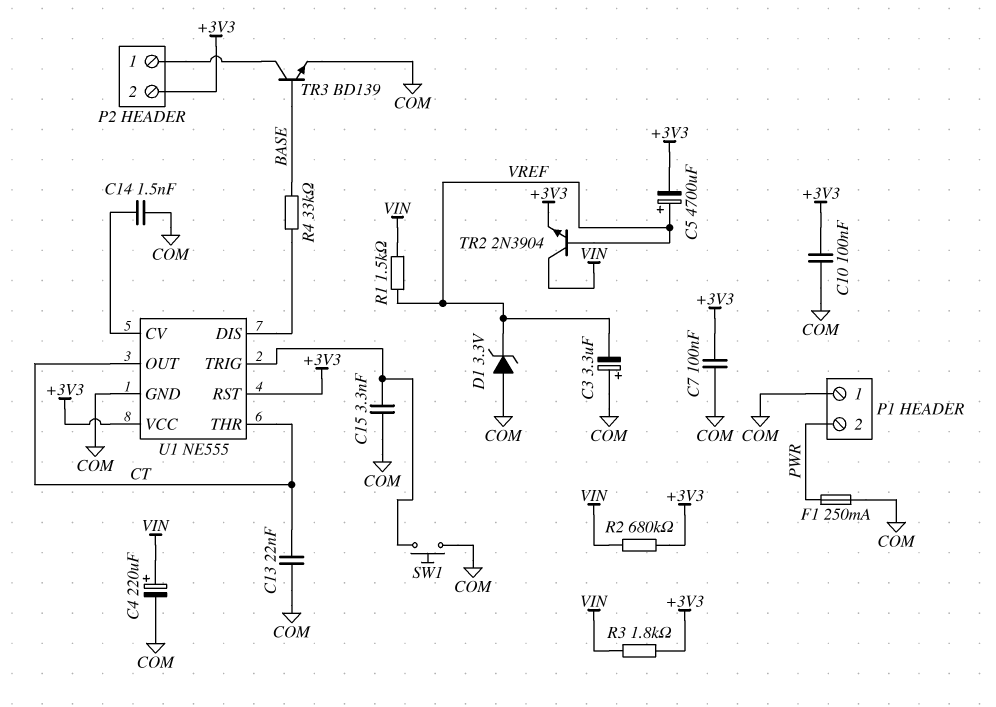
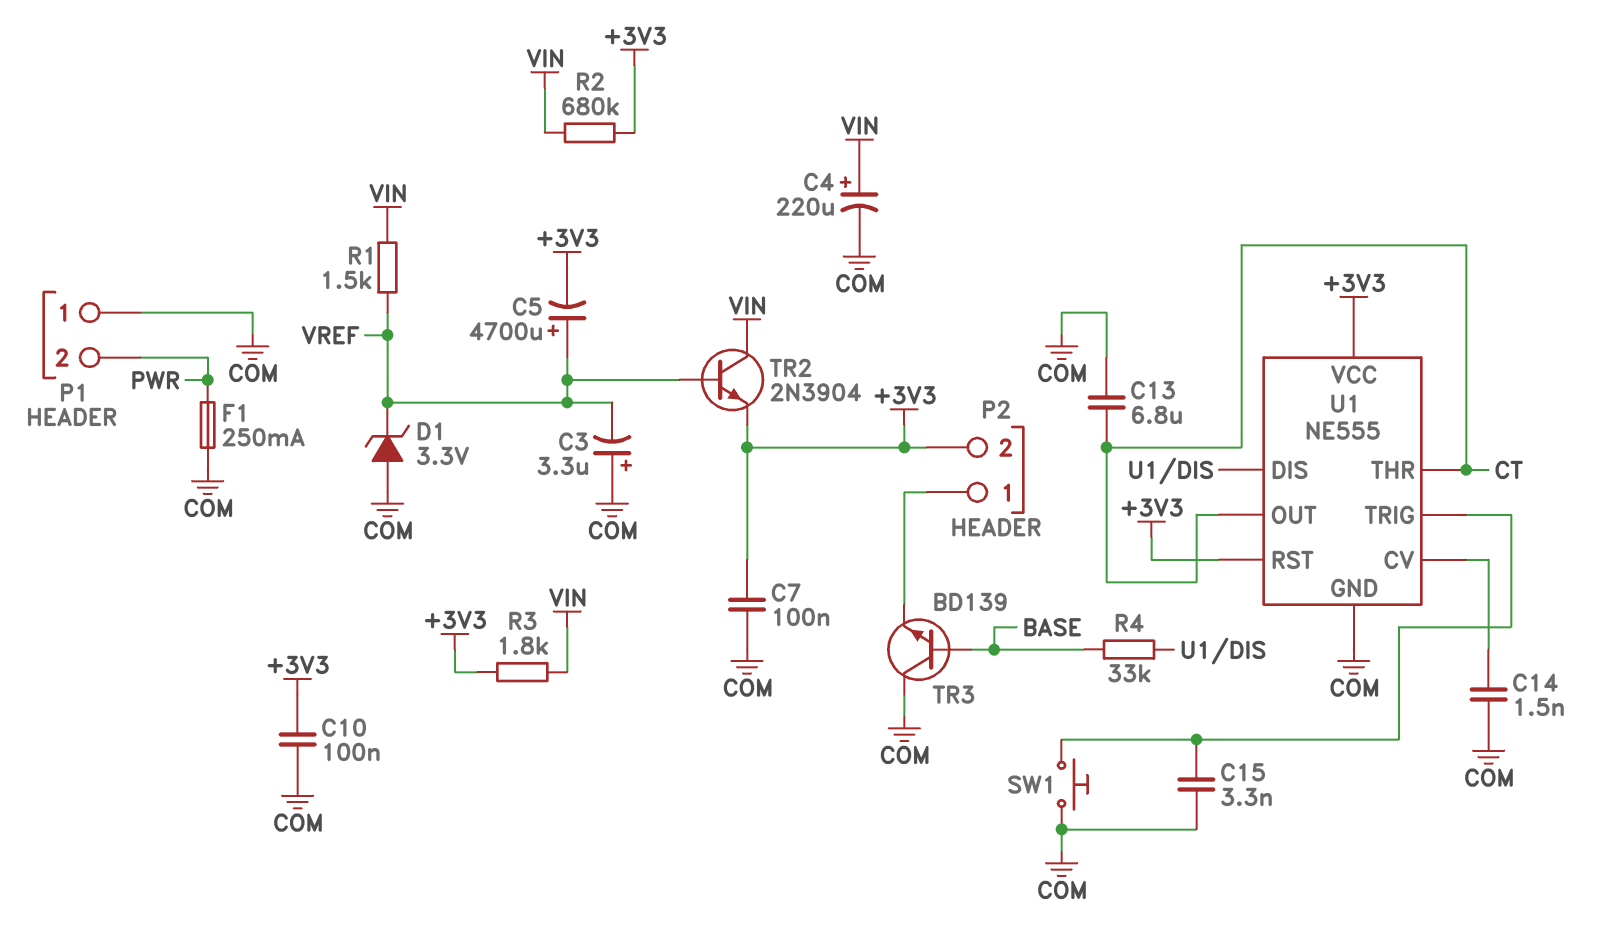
C13: 22nF (COM, CT) -> 6.8uF (COM, CT)
TR3: NPN BD139 (B BASE, C P2/1, E COM) -> NPN BD139 (B BASE, C COM, E P2/1)

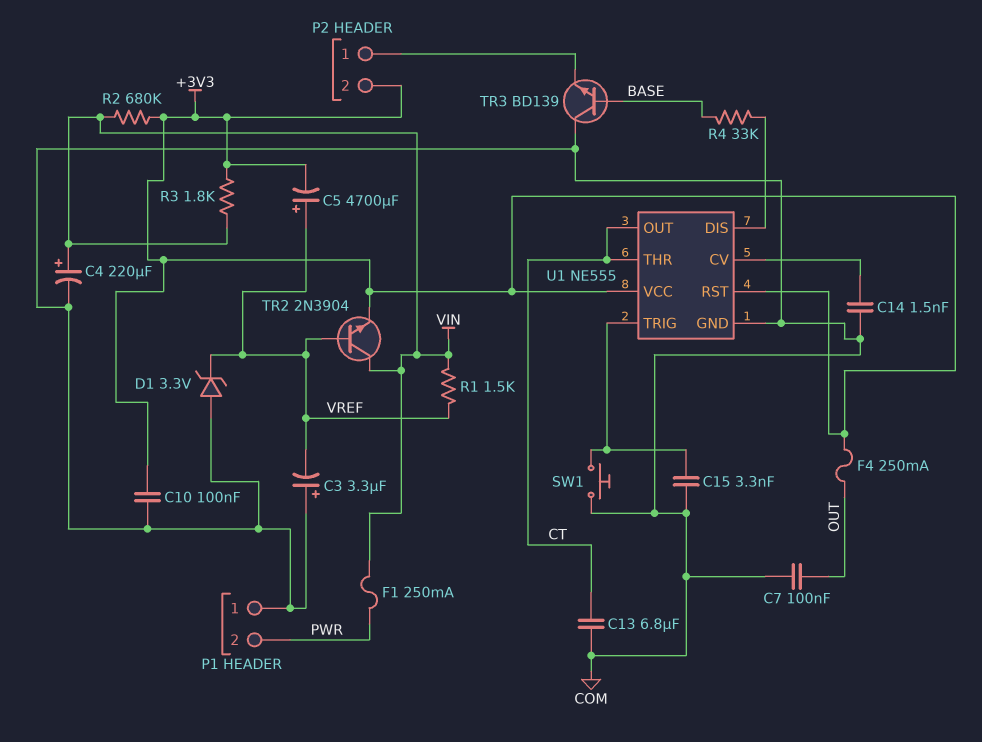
C7: 100nF (+3V3, COM) -> 100nF (COM, OUT)
F1: 250mA (COM, PWR) -> 250mA (PWR, VIN)
F4: none -> 250mA (+3V3, OUT)

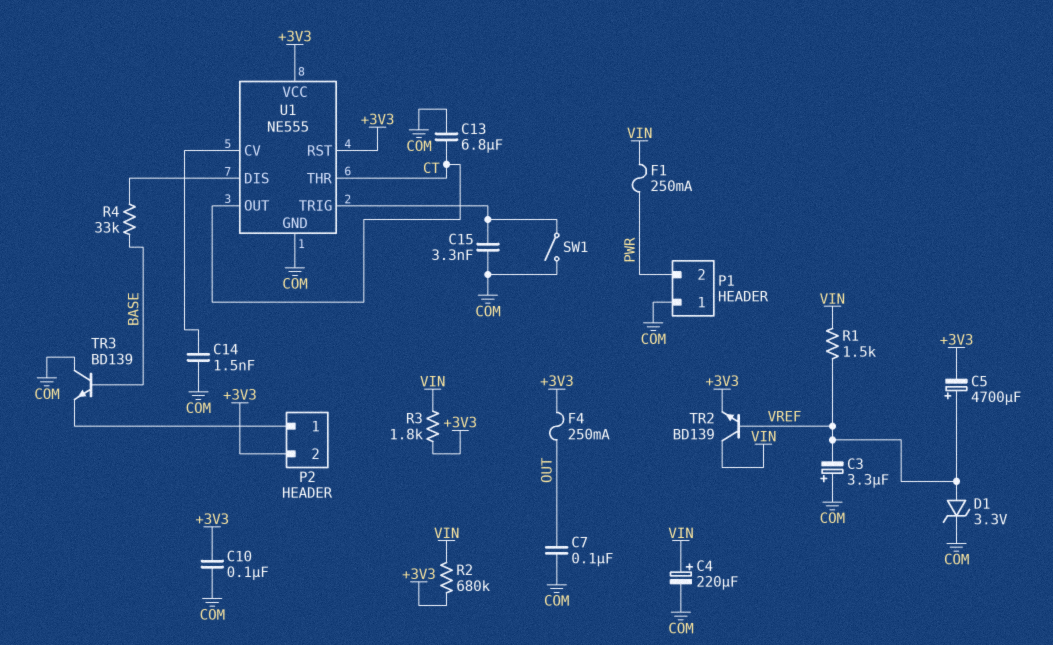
D1: zener 3.3V (A COM, K VREF) -> zener 3.3V (A VREF, K COM)
SW1: button (COM, U1/TRIG) -> switch (COM, U1/TRIG)
TR2: NPN 2N3904 (B VREF, C VIN, E +3V3) -> NPN BD139 (B VREF, C VIN, E +3V3)

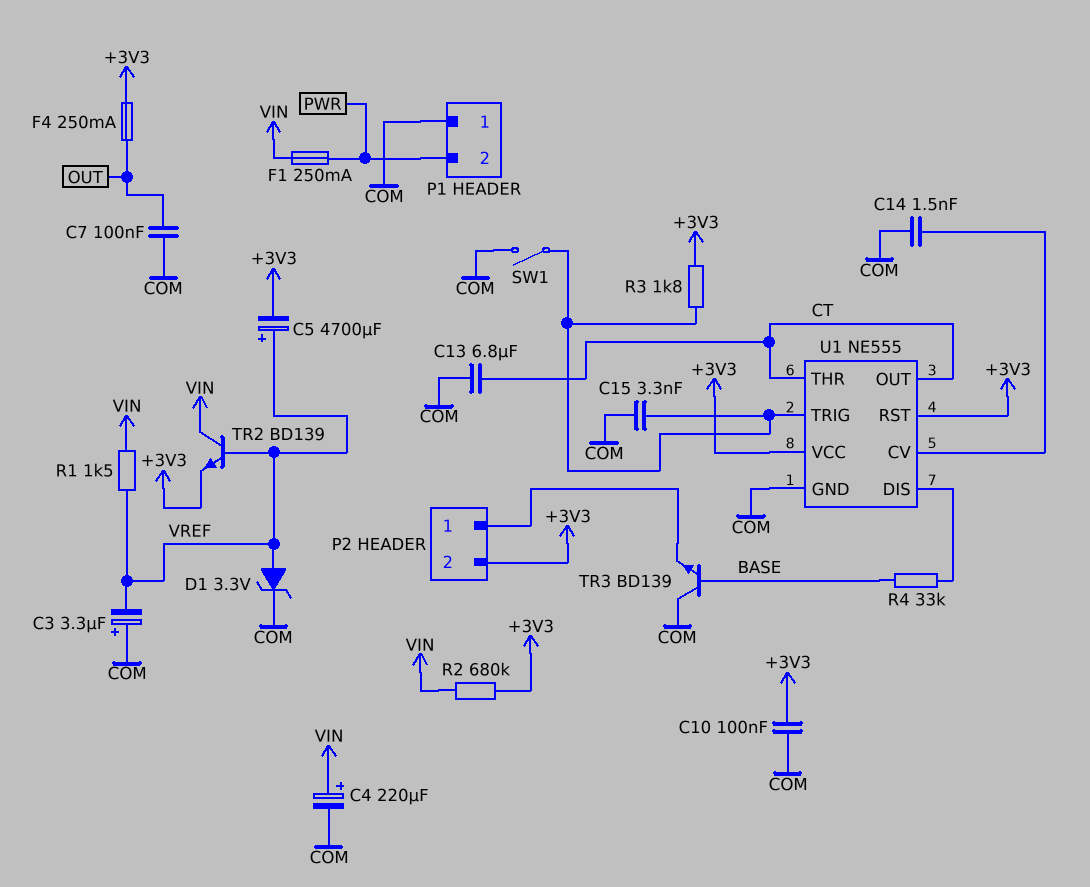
R3: 1.8k (+3V3, VIN) -> 1.8k (+3V3, U1/TRIG)

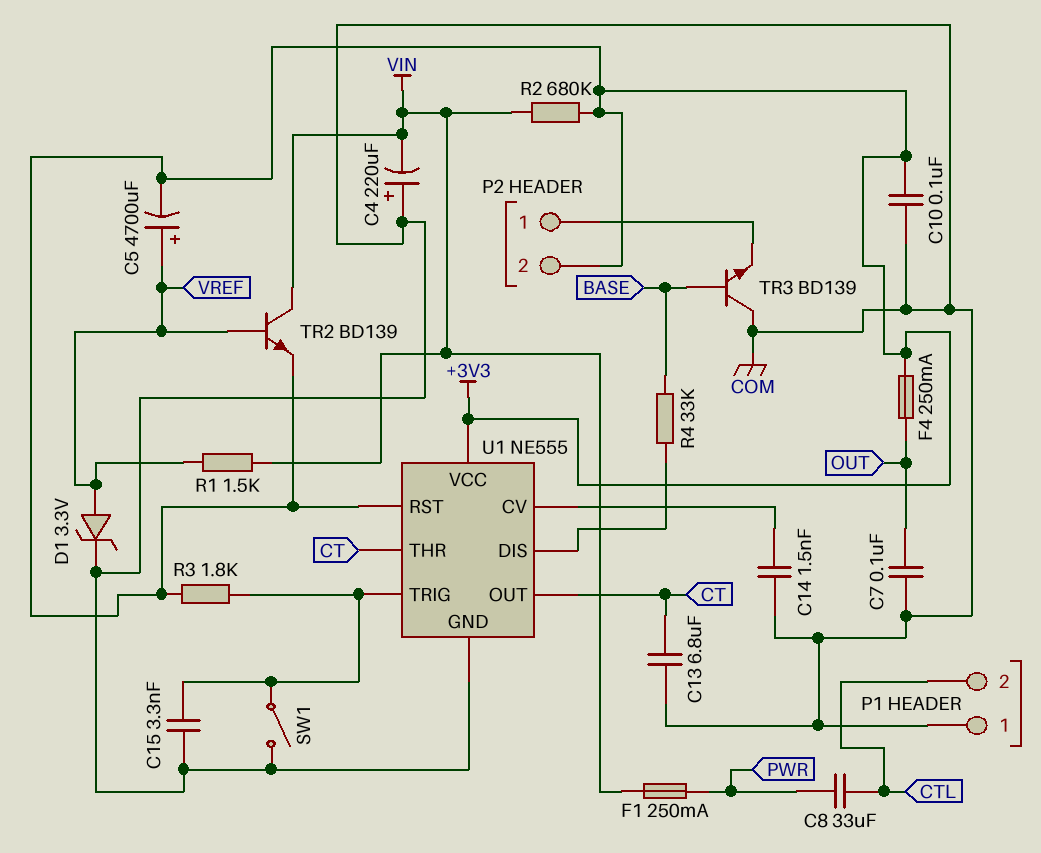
C3: 3.3uF (plus COM, minus VREF) -> none
C4: 220uF (plus VIN, minus COM) -> 220uF (plus COM, minus VIN)
C8: none -> 33uF (CTL, PWR)
P1 pin 2: PWR -> CTL

